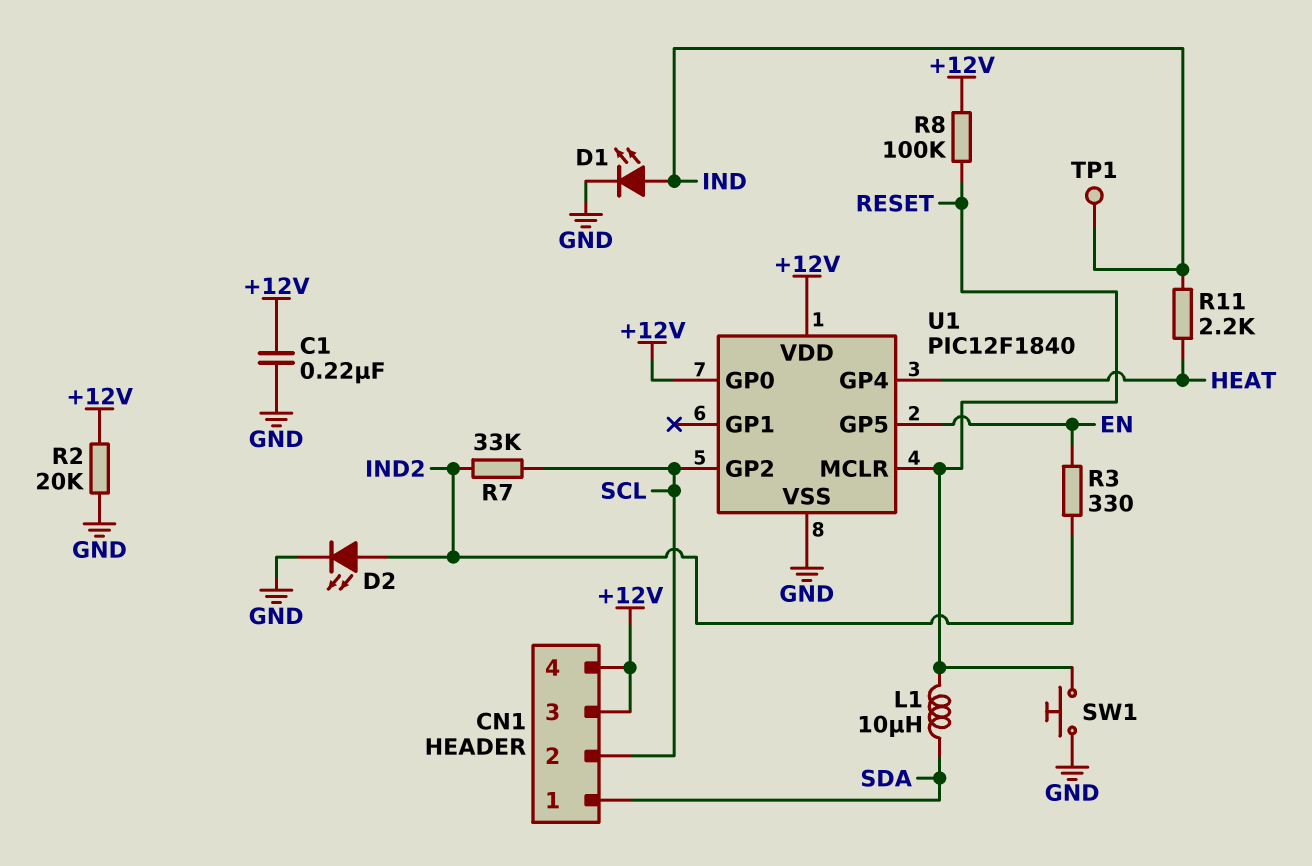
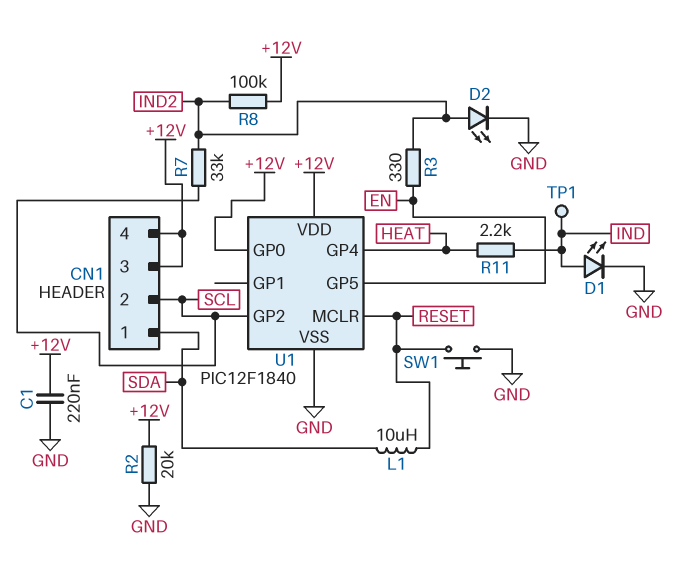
R8: 100k (+12V, RESET) -> 100k (+12V, IND2)

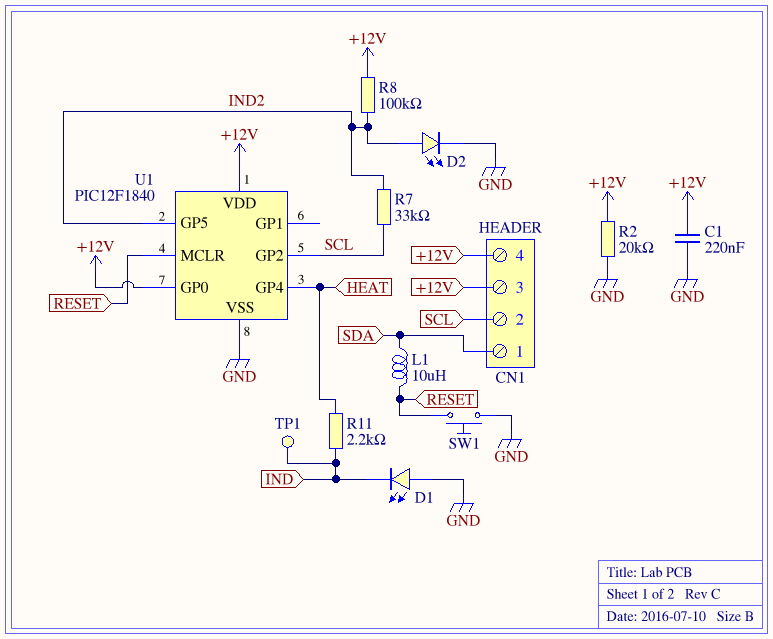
D1: LED (A IND, K GND) -> LED (A GND, K IND)
R3: 330 (EN, IND2) -> none
U1 pin GP5: EN -> IND2

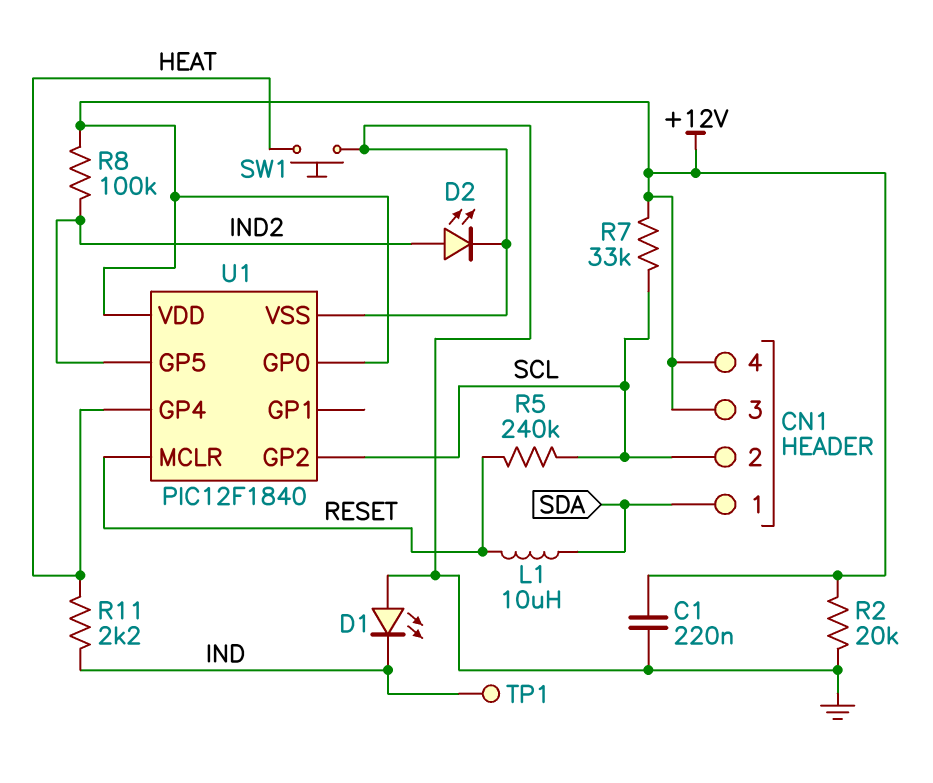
R5: none -> 240k (RESET, SCL)
R7: 33k (IND2, SCL) -> 33k (+12V, SCL)
SW1: button (GND, RESET) -> button (GND, HEAT)

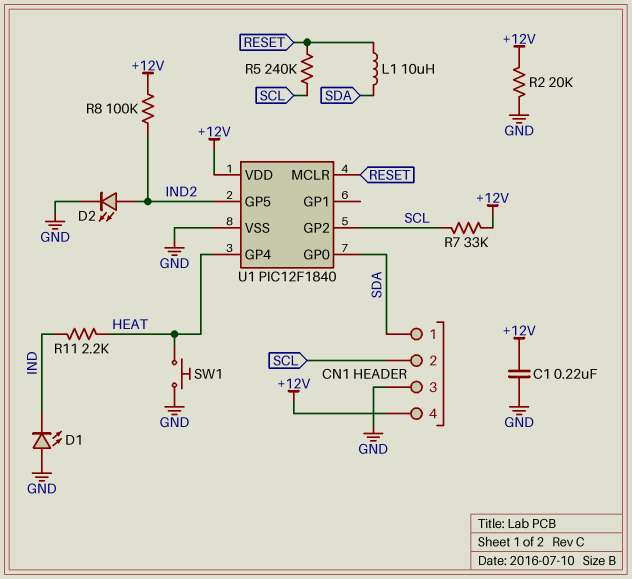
CN1 pin 3: +12V -> GND
TP1: test point (IND) -> none
U1 pin GP0: +12V -> SDA

